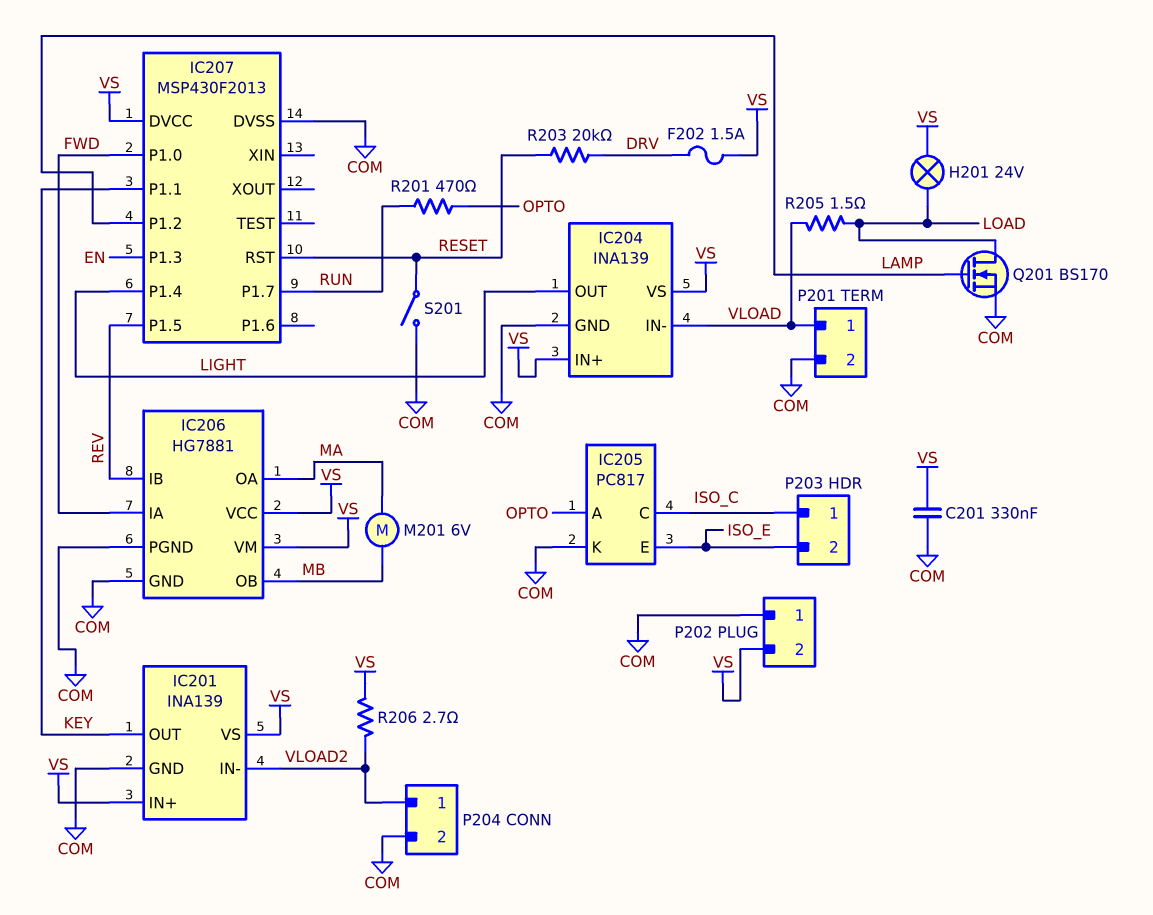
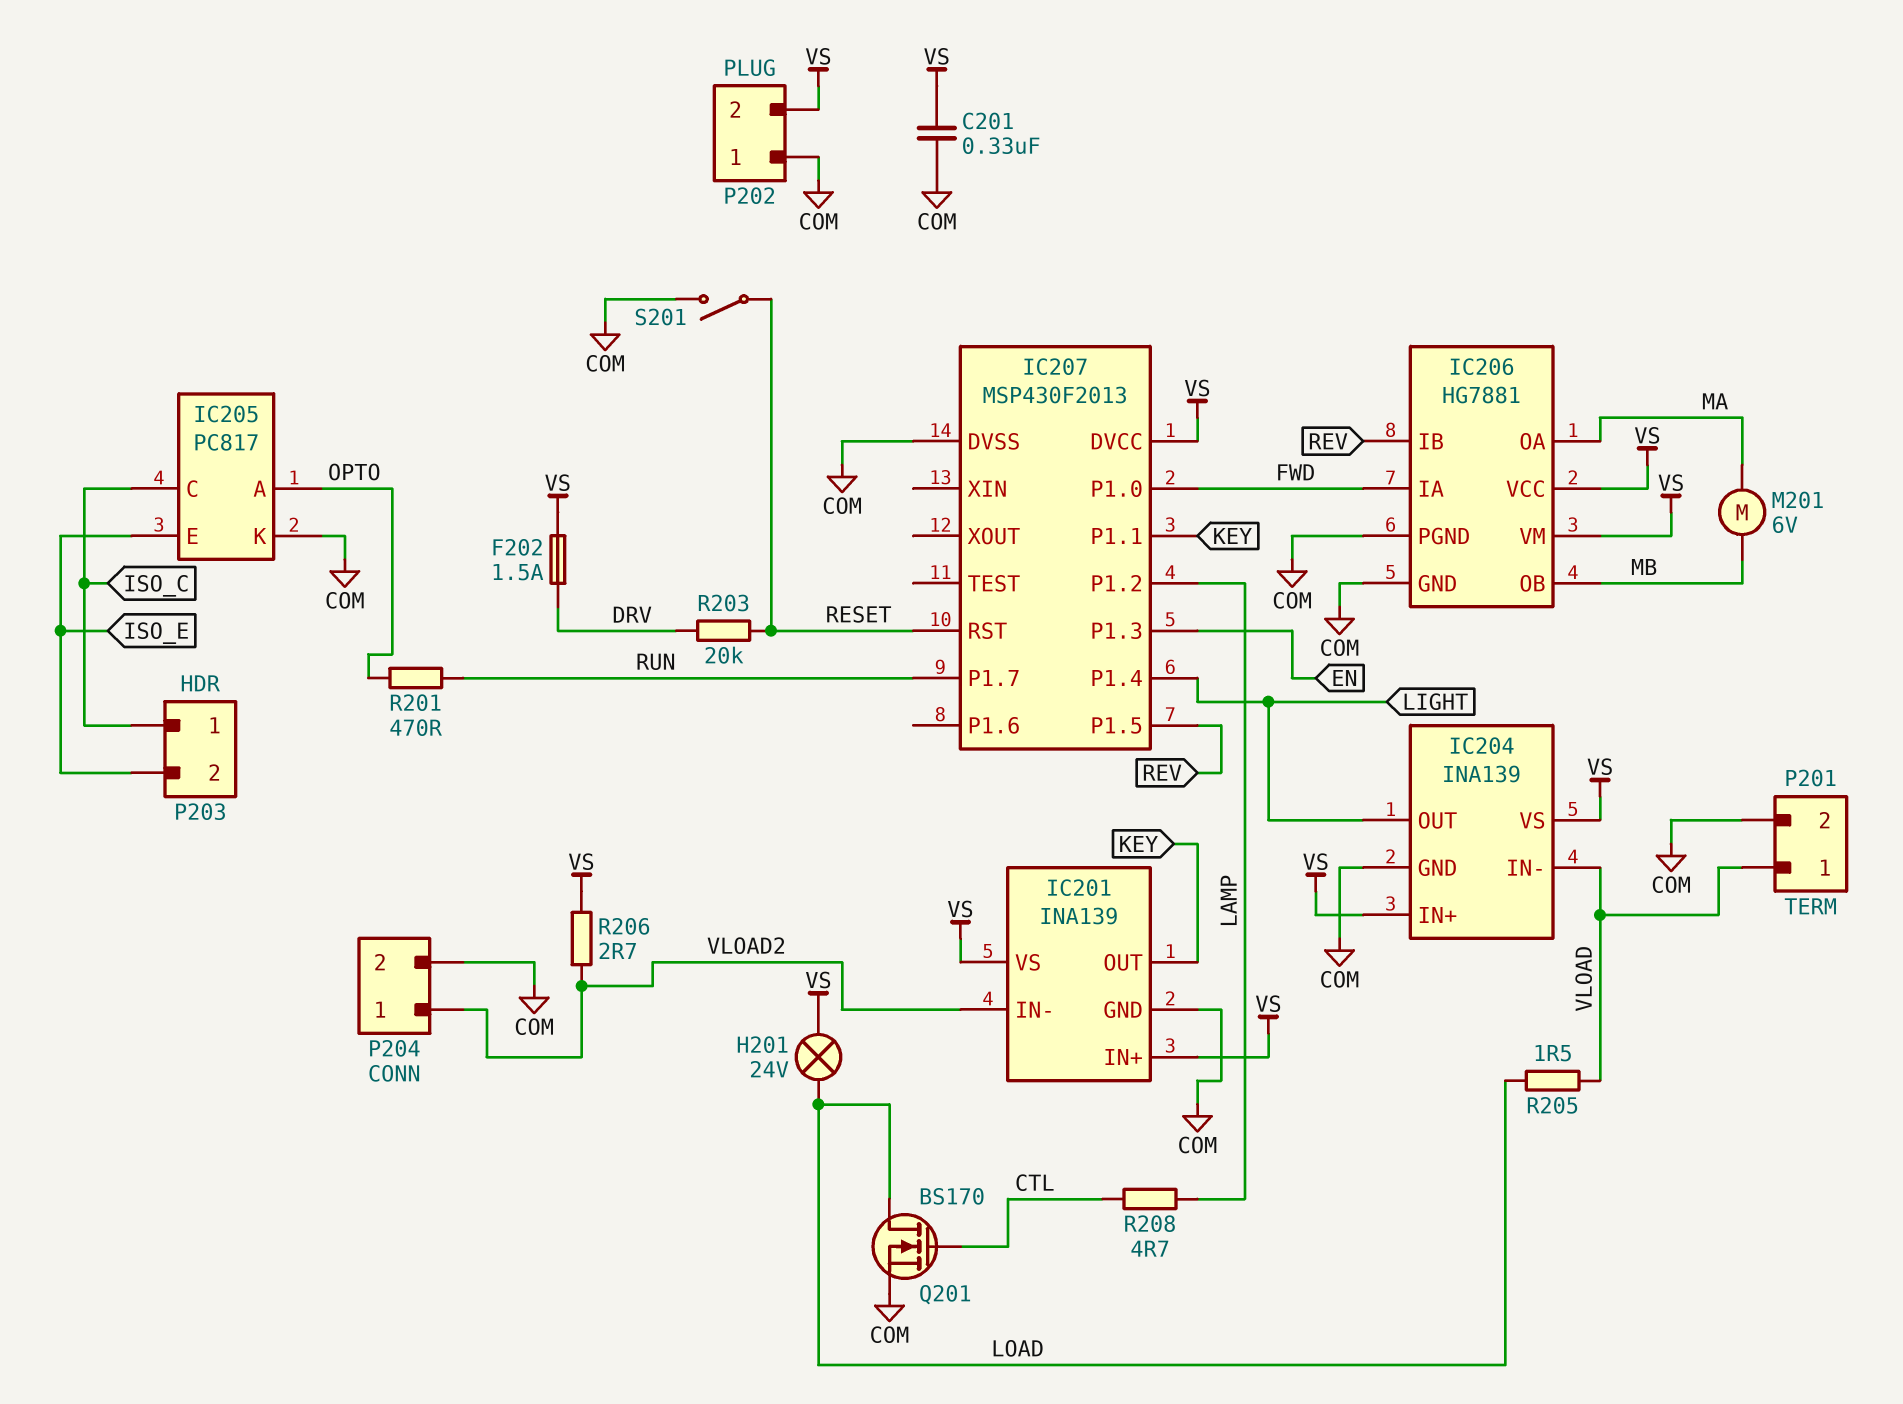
Q201: NMOS BS170 (G LAMP, D LOAD, S COM) -> NMOS BS170 (G CTL, D LOAD, S COM)
R208: none -> 4.7 (CTL, LAMP)

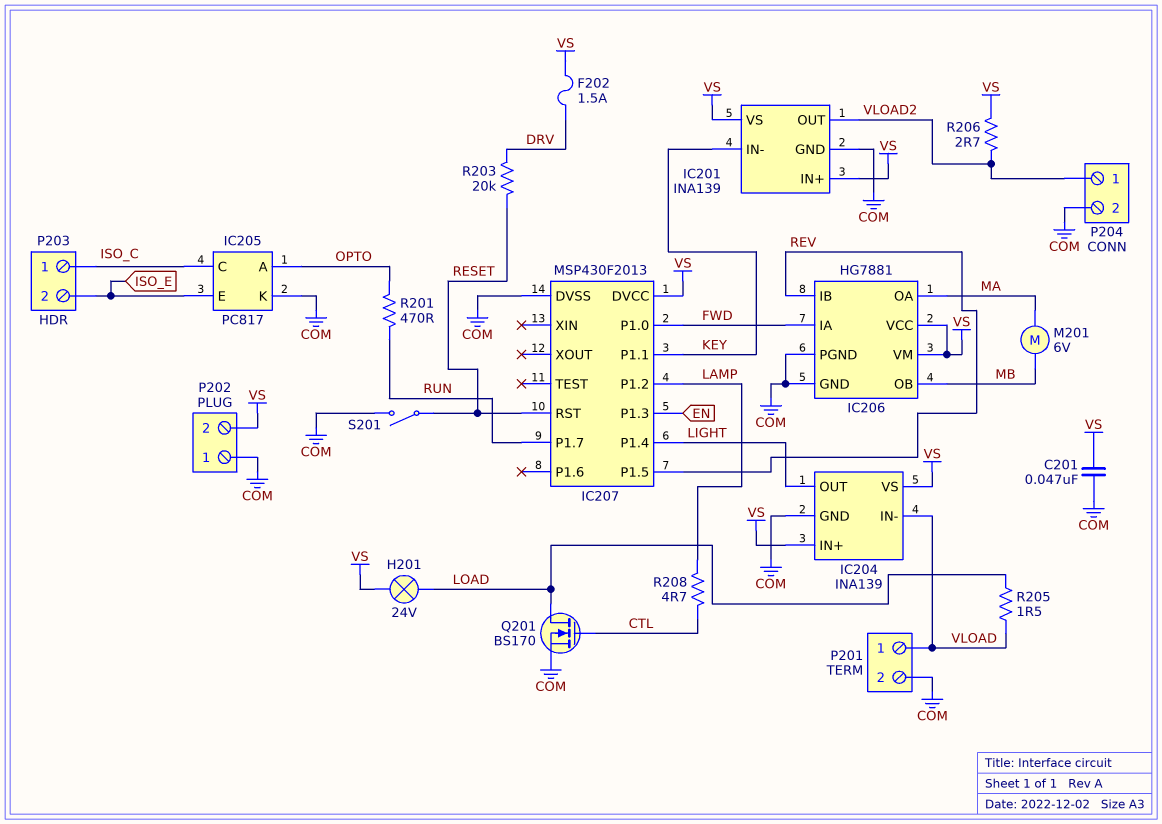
C201: 330nF (COM, VS) -> 47nF (COM, VS)
IC201 pin IN-: VLOAD2 -> KEY
IC201 pin OUT: KEY -> VLOAD2

